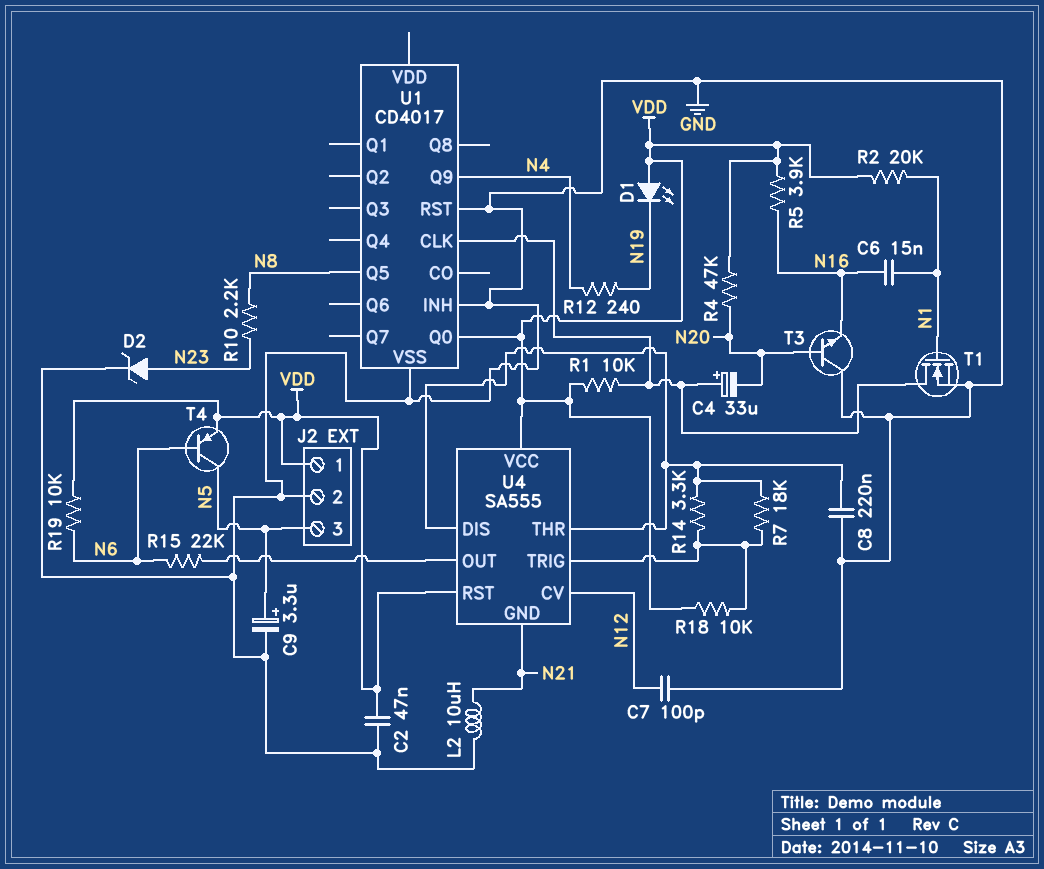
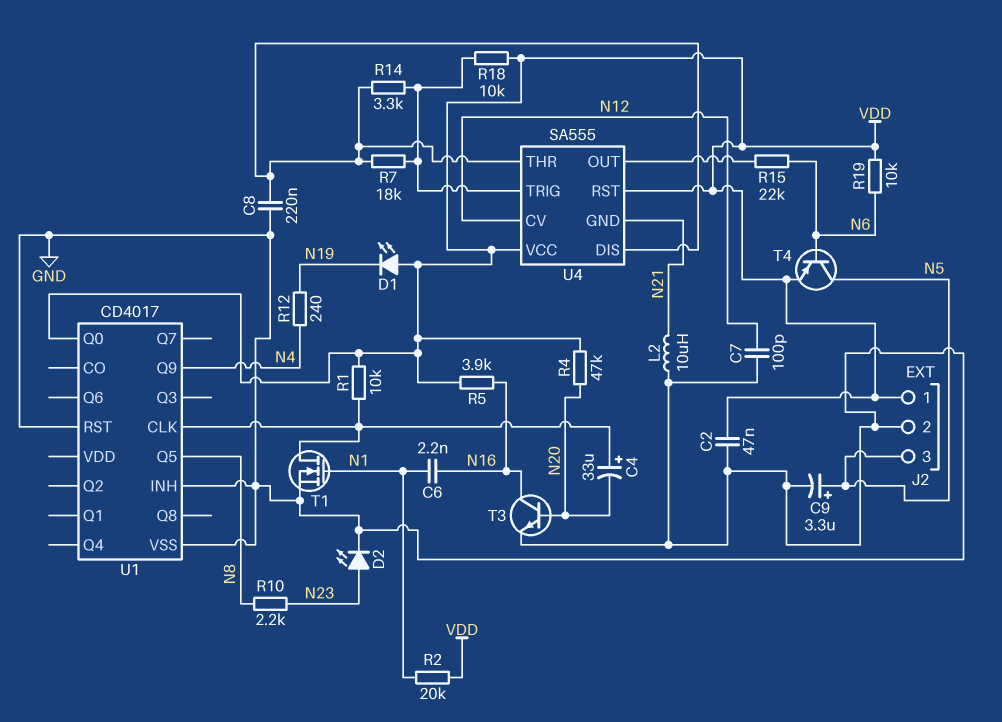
C6: 15nF (N1, N16) -> 2.2nF (N1, N16)
D2: zener (A N23, K GND) -> LED (A N23, K GND)
T3: NPN (B N20, C GND, E N16) -> NPN (B N20, C N16, E GND)

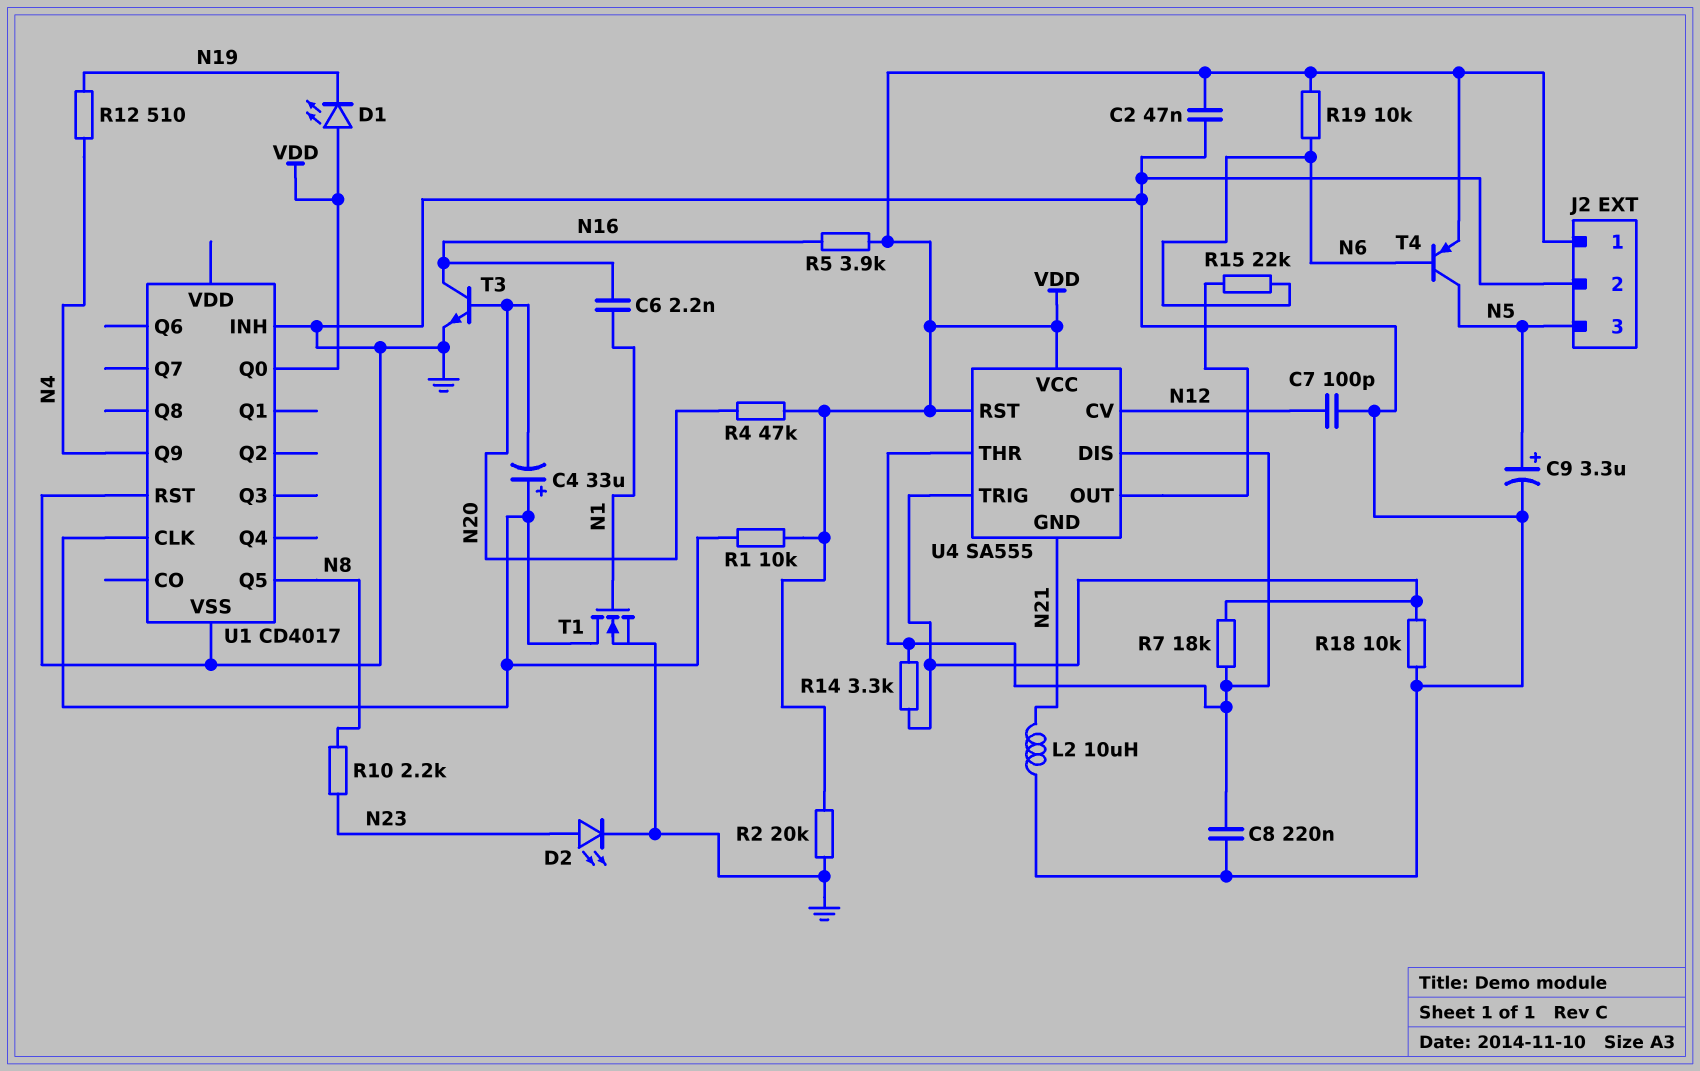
R2: 20k (N1, VDD) -> 20k (GND, VDD)
R12: 240 (N4, N19) -> 510 (N4, N19)
R18: 10k (U4/TRIG, VDD) -> 10k (GND, U4/TRIG)

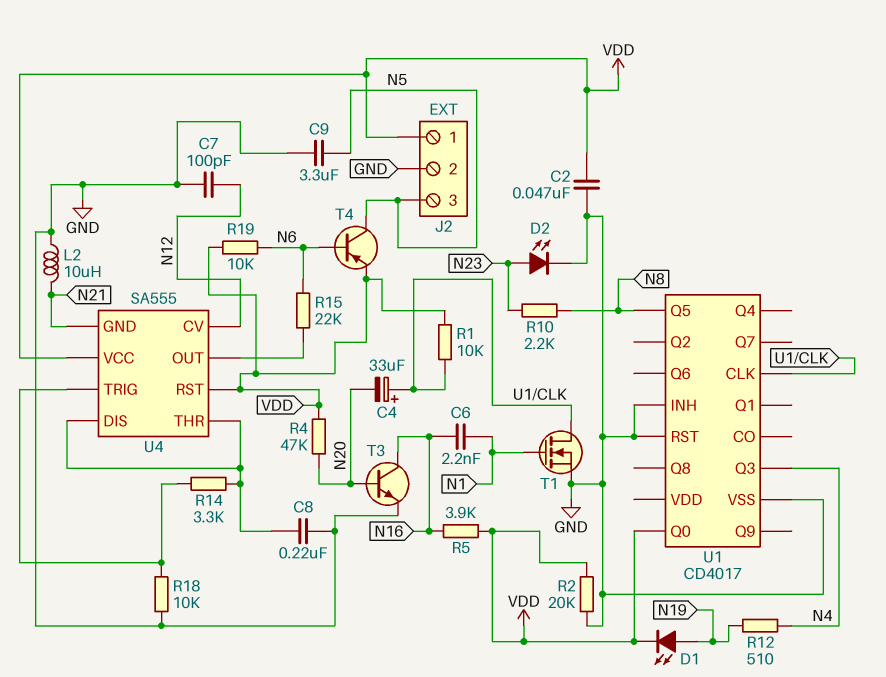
C9: 3.3uF (plus N5, minus GND) -> 3.3uF (GND, N5)
D1: LED (A VDD, K N19) -> LED (A N19, K VDD)
R7: 18k (U4/DIS, U4/TRIG) -> none
U1 pin Q3: none -> N4
U1 pin Q9: N4 -> none

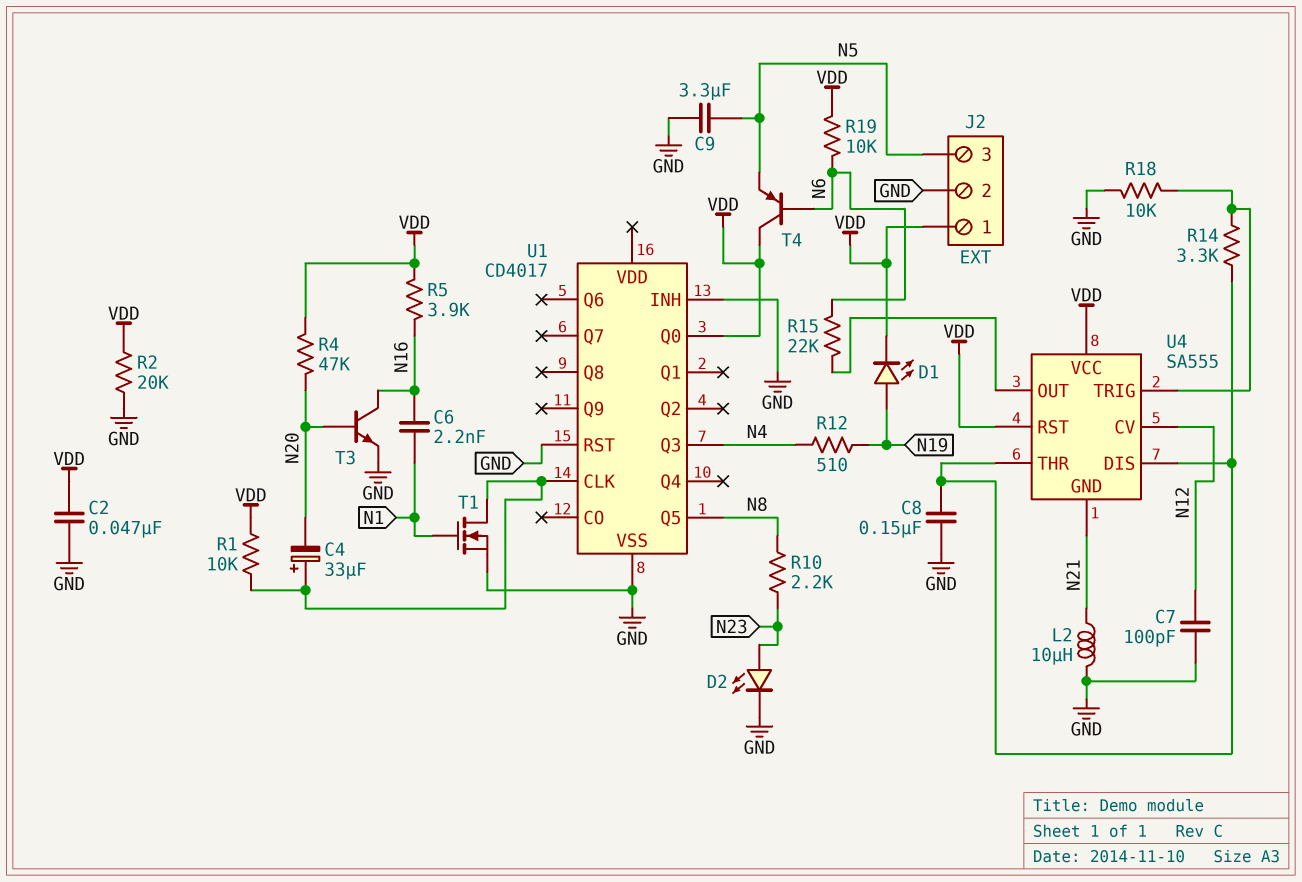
C8: 220nF (GND, U4/DIS) -> 150nF (GND, U4/DIS)
T4: PNP (B N6, C N5, E VDD) -> PNP (B N6, C VDD, E N5)

